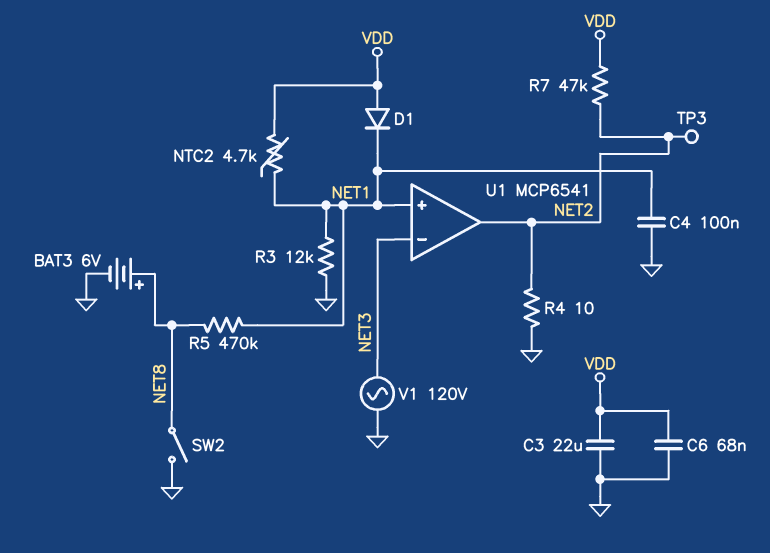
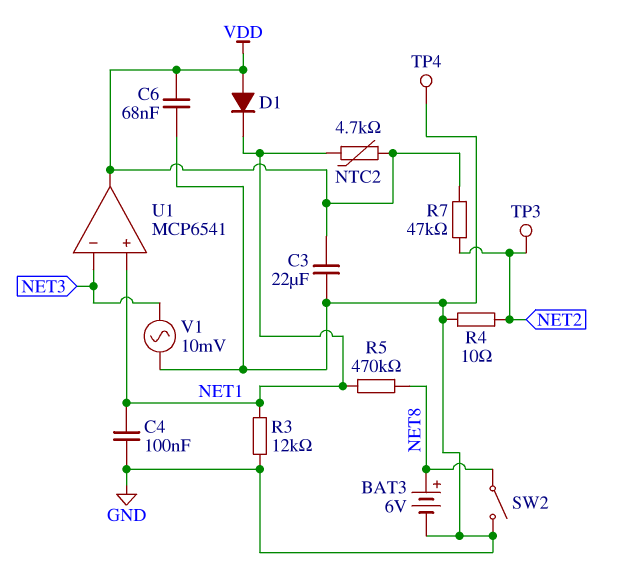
TP4: none -> test point (GND)
U1 pin out: NET2 -> VDD
V1: AC 120V (GND, NET3) -> AC 10mV (GND, NET3)

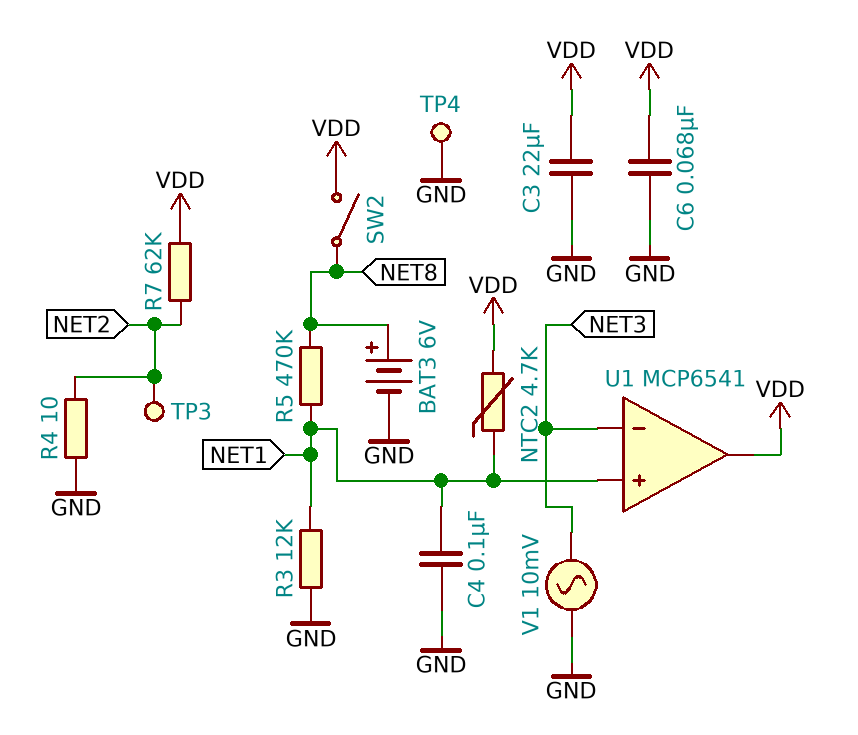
D1: diode (A VDD, K NET1) -> none
R7: 47k (NET2, VDD) -> 62k (NET2, VDD)
SW2: switch (GND, NET8) -> switch (NET8, VDD)

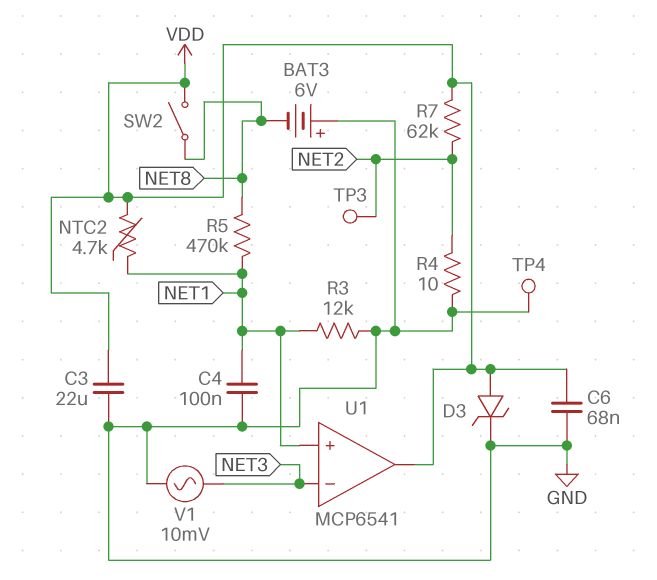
BAT3: 6V (plus NET8, minus GND) -> 6V (plus GND, minus NET8)
D3: none -> zener (A VDD, K GND)

